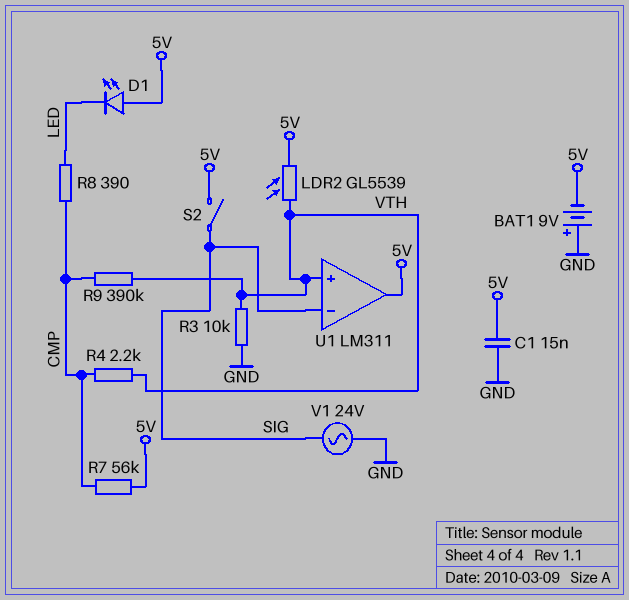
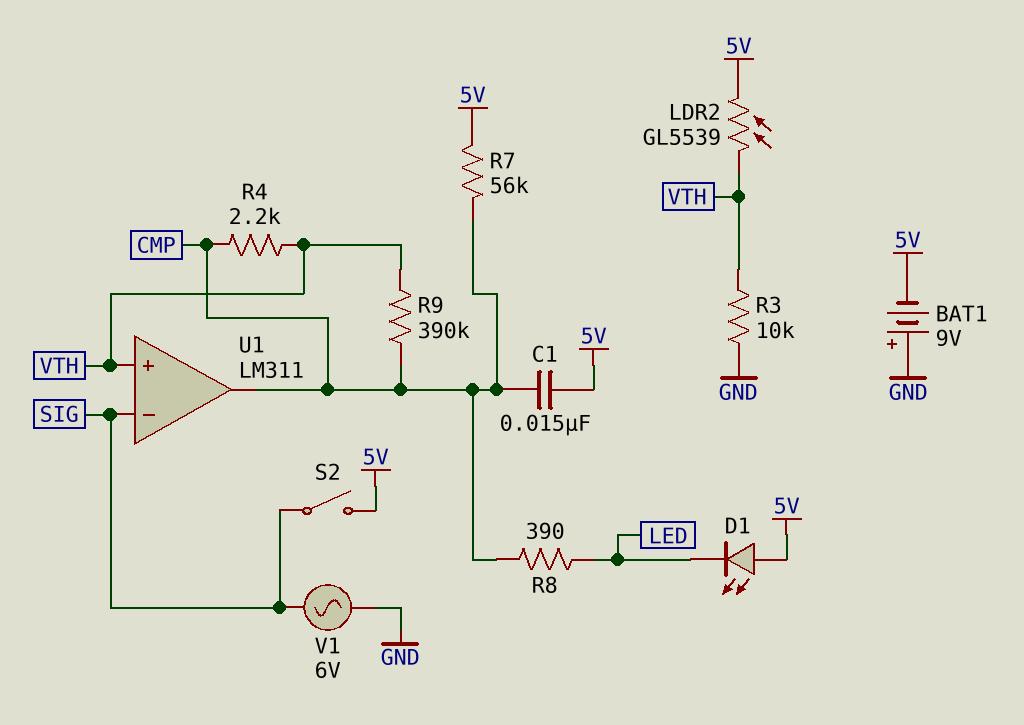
C1: 15nF (5V, GND) -> 15nF (5V, CMP)
U1 pin out: 5V -> CMP
V1: AC 24V (GND, SIG) -> AC 6V (GND, SIG)

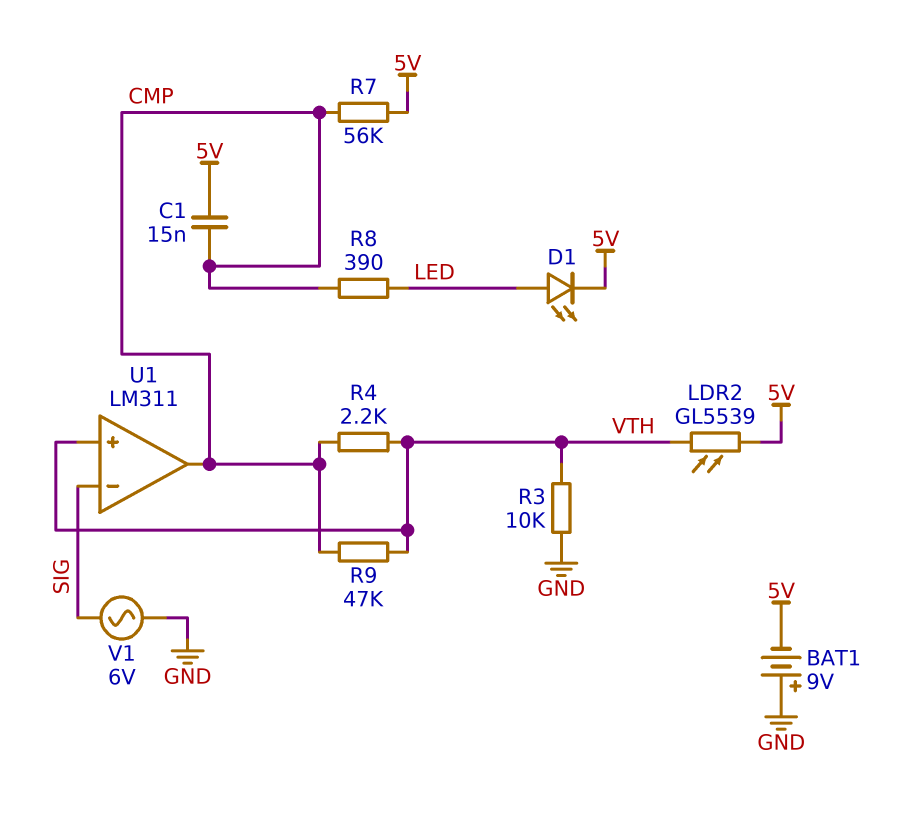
D1: LED (A 5V, K LED) -> LED (A LED, K 5V)
R9: 390k (CMP, VTH) -> 47k (CMP, VTH)
S2: switch (5V, SIG) -> none

